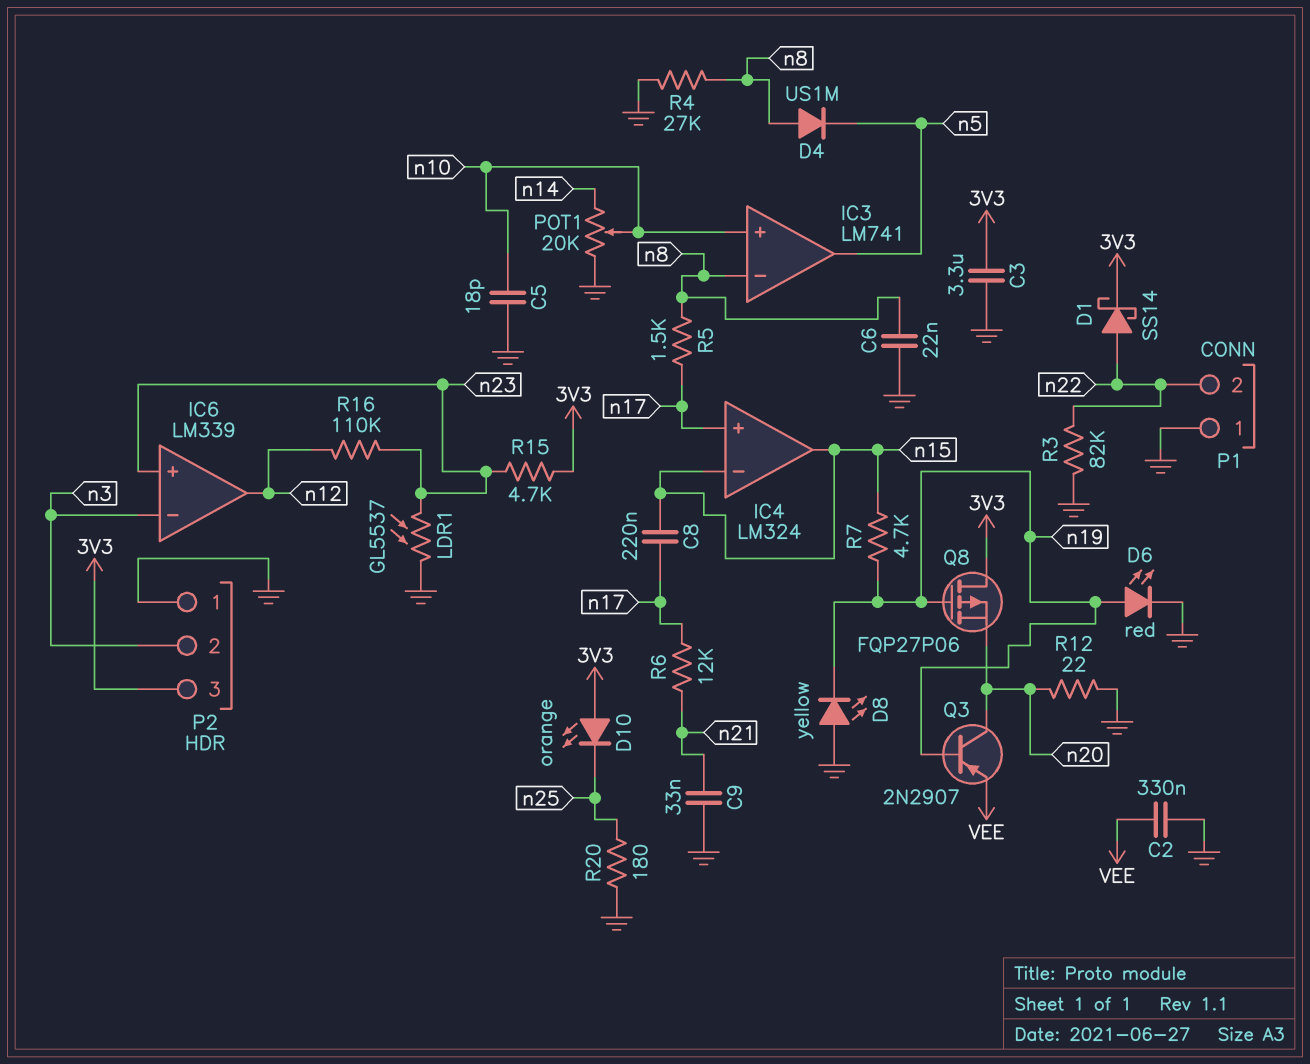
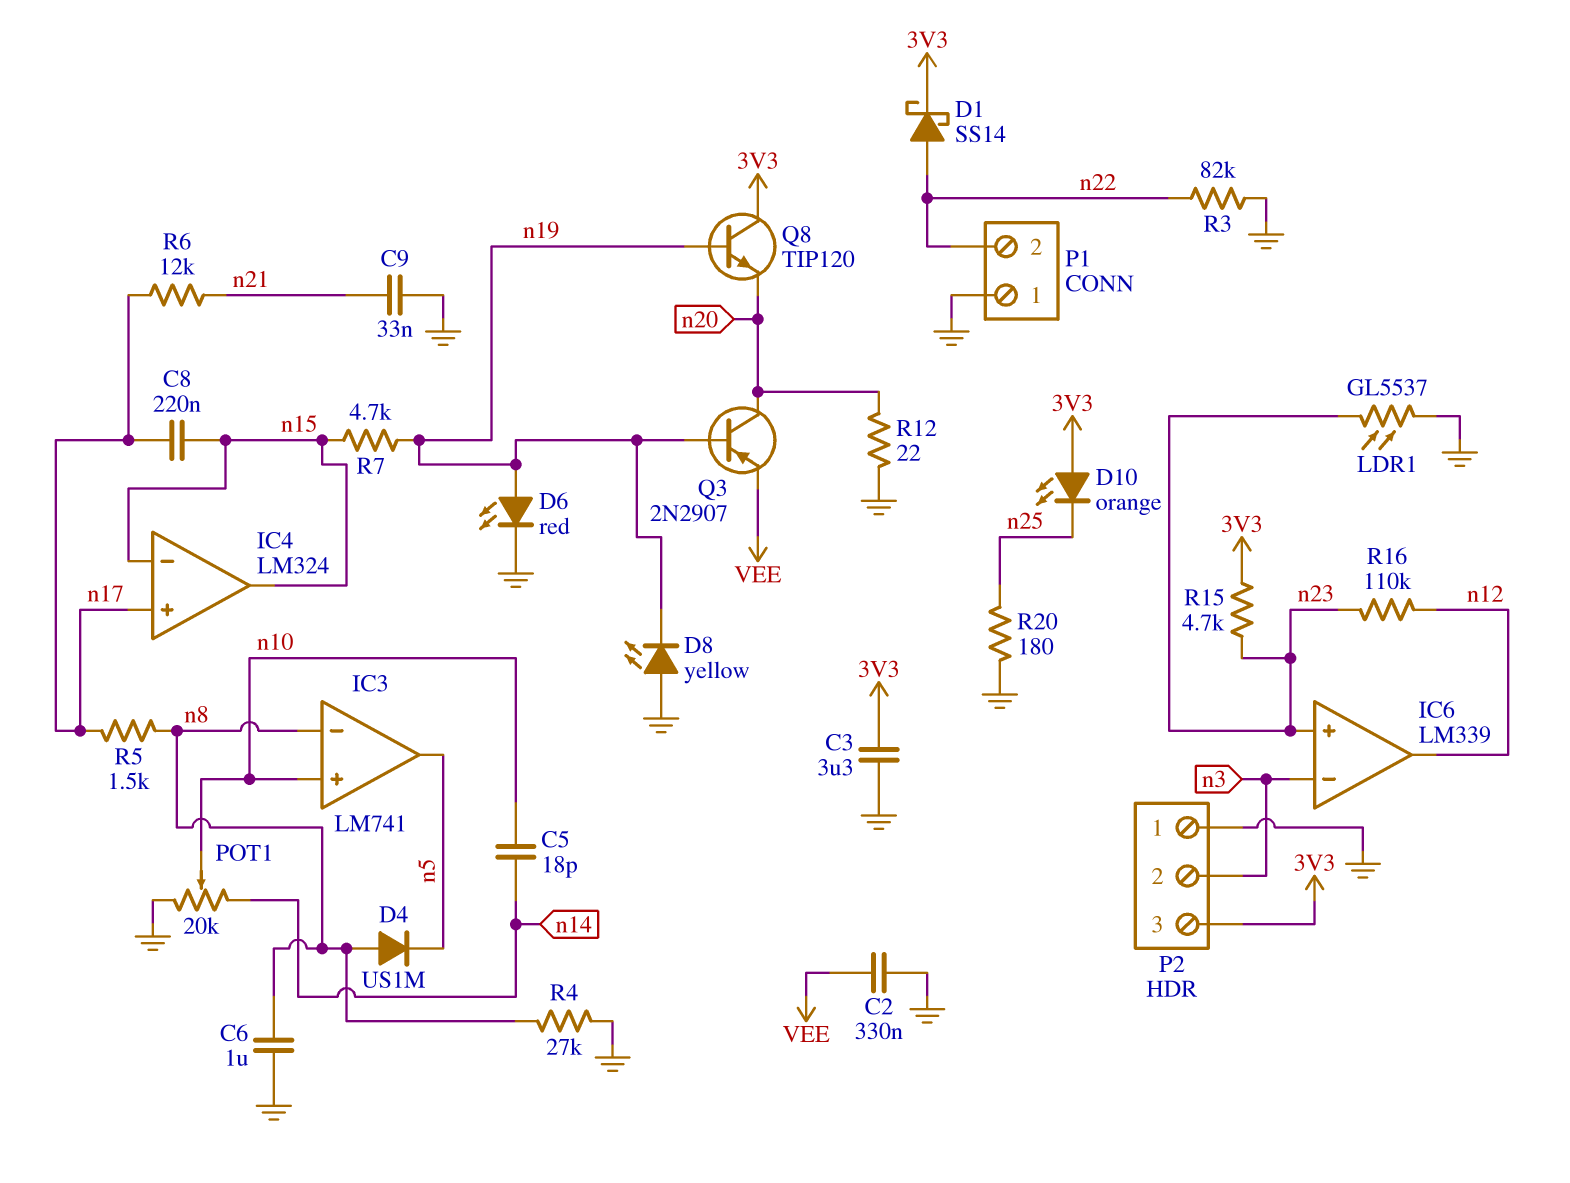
C5: 18pF (GND, n10) -> 18pF (n10, n14)
C6: 22nF (GND, n8) -> 1uF (GND, n8)
Q8: PMOS FQP27P06 (G n19, D 3V3, S n20) -> NPN TIP120 (B n19, C 3V3, E n20)

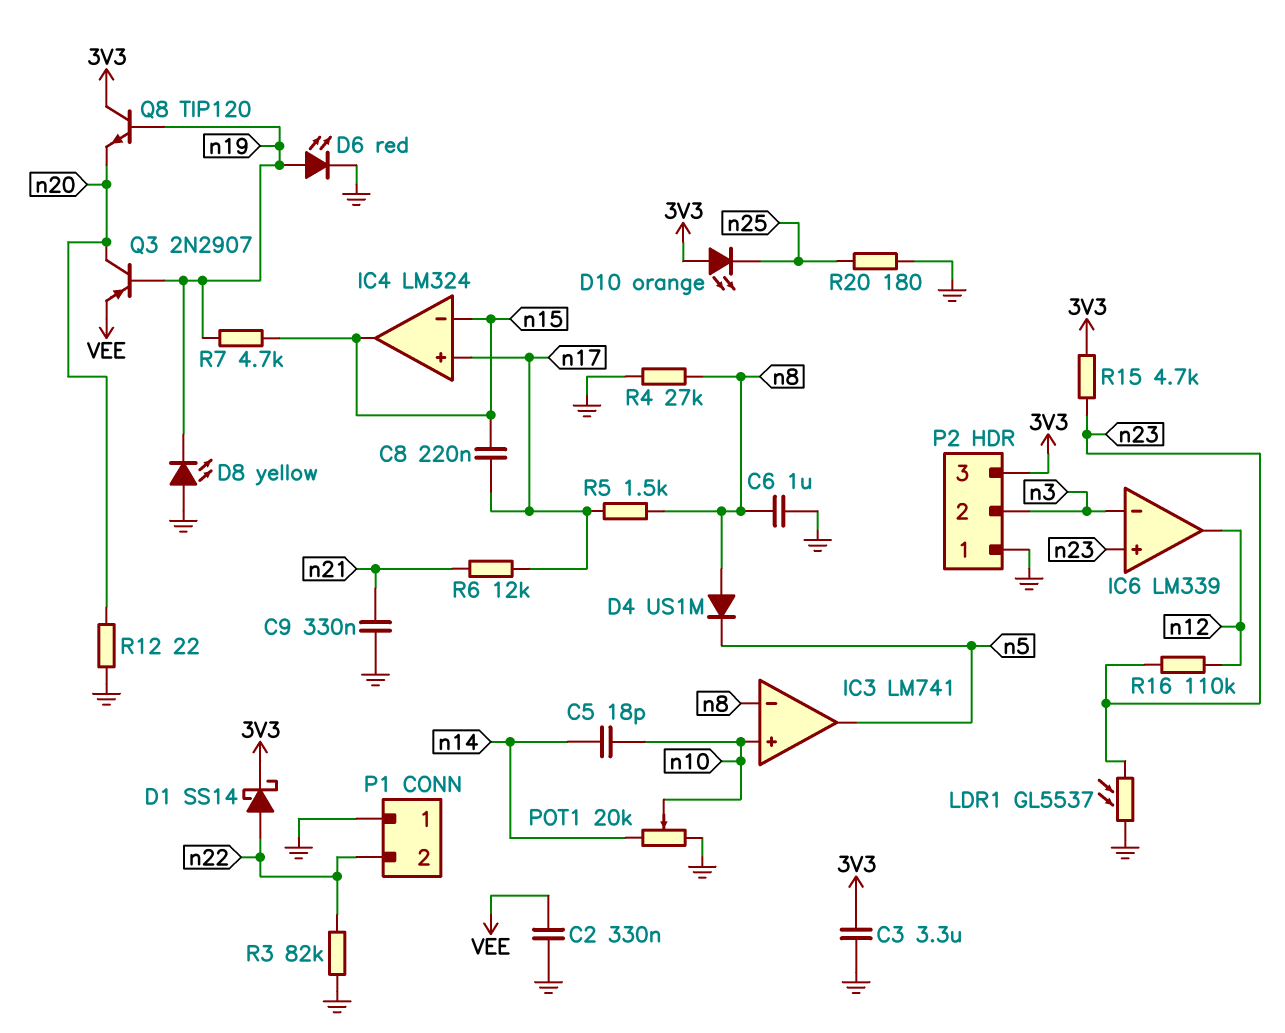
C9: 33nF (GND, n21) -> 330nF (GND, n21)

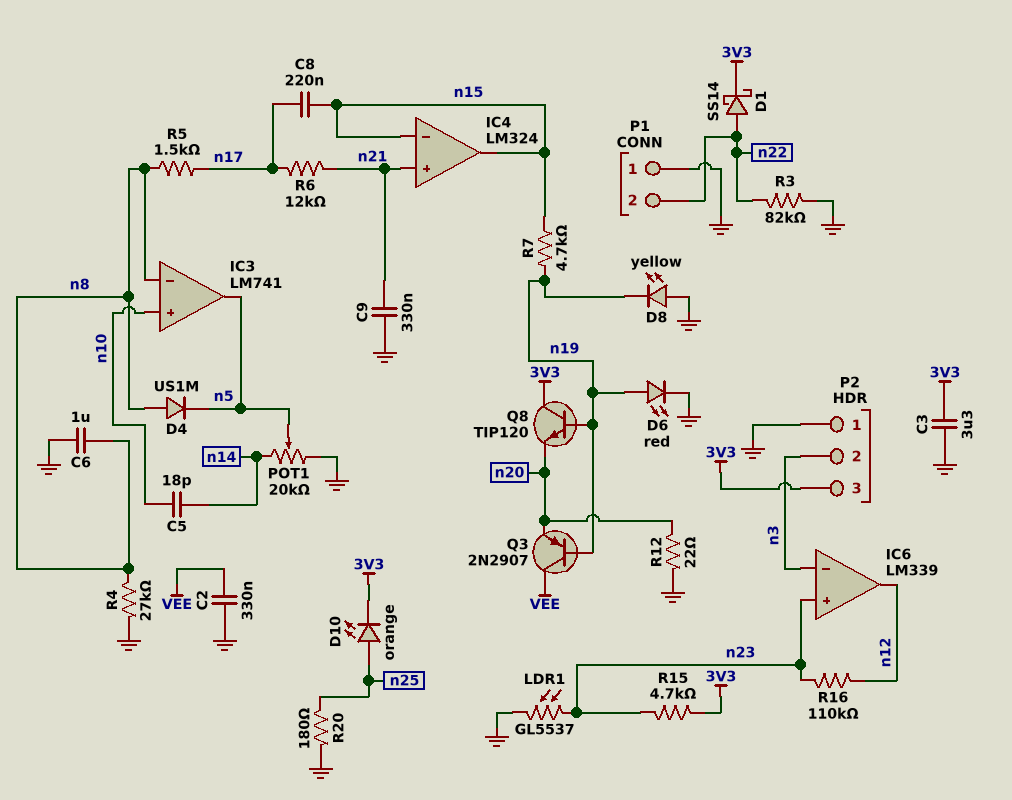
D10: LED orange (A 3V3, K n25) -> LED orange (A n25, K 3V3)
IC4 pin in+: n17 -> n21
POT1: 20k (GND, n14, wiper n10) -> 20k (GND, n14, wiper n5)
Q3: PNP 2N2907 (B n19, C n20, E VEE) -> PNP 2N2907 (B n19, C VEE, E n20)

